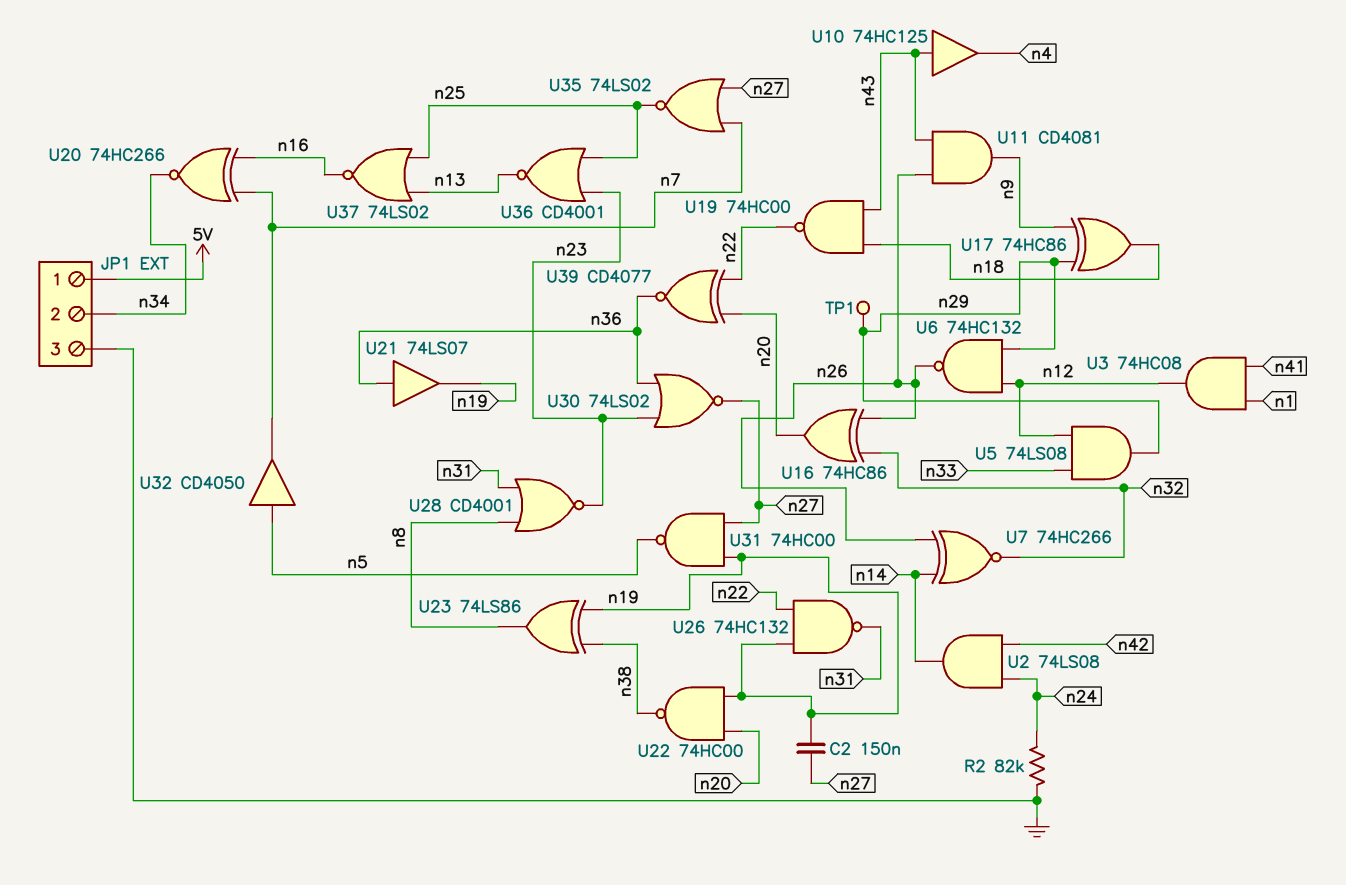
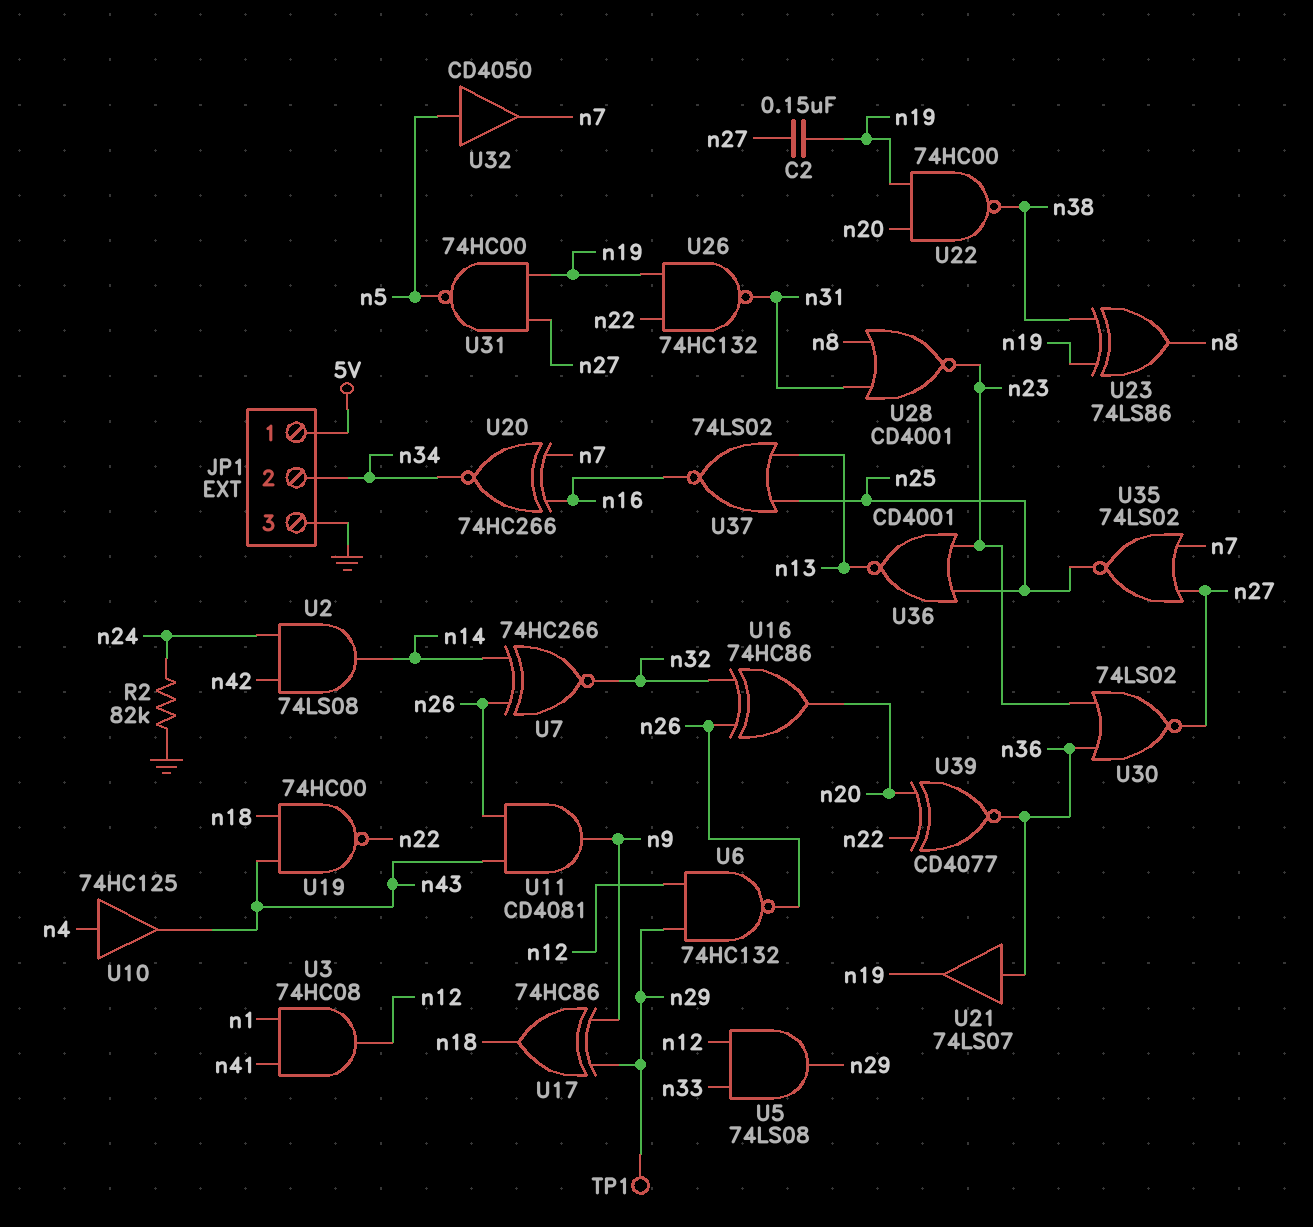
U10: buffer 74HC125 (in n43, out n4) -> buffer 74HC125 (in n4, out n43)

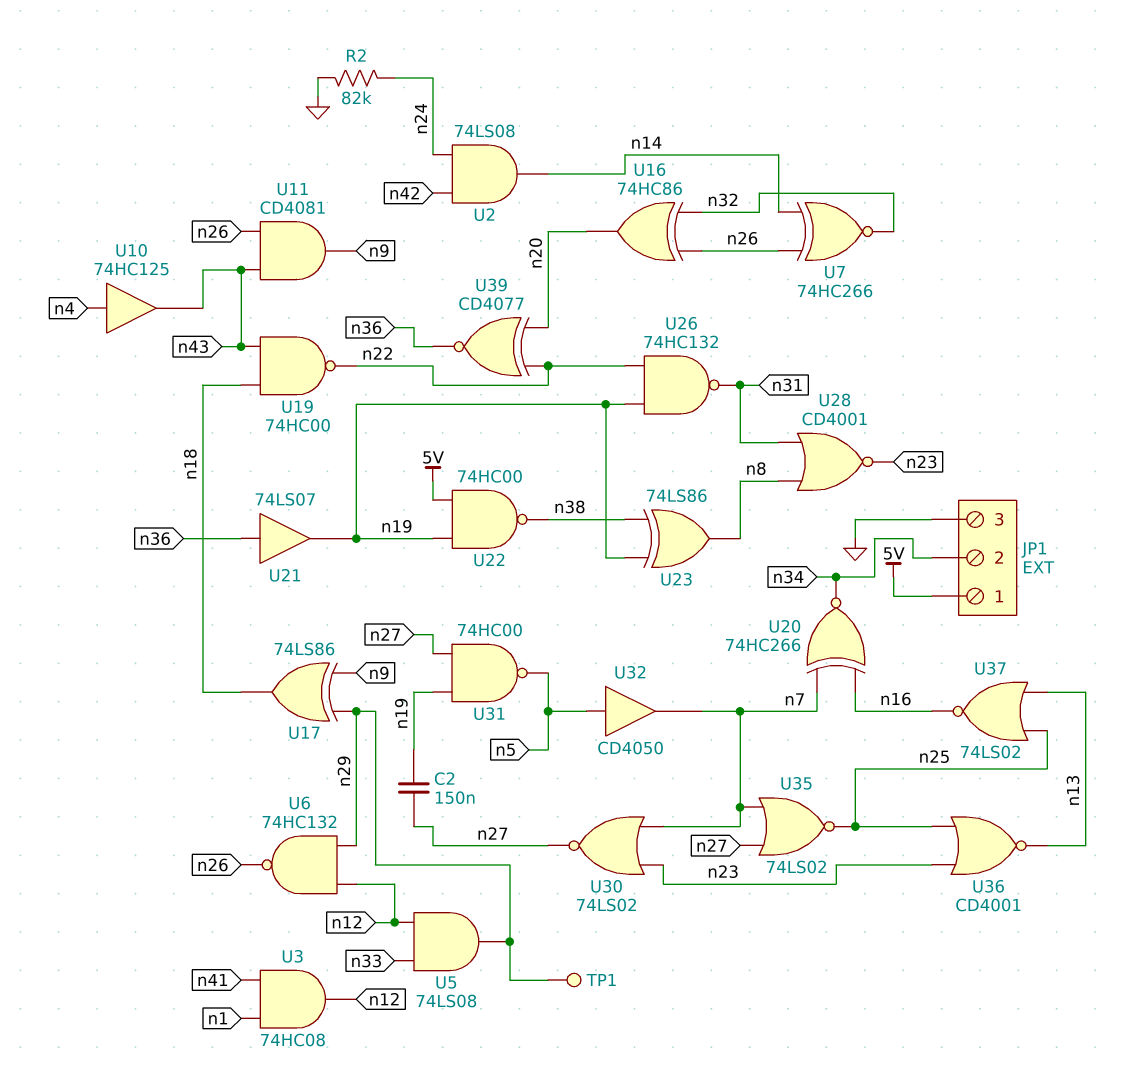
U17: XOR 74HC86 (in n9, in n29, out n18) -> XOR 74LS86 (in n9, in n29, out n18)
U22: NAND 74HC00 (in n19, in n20, out n38) -> NAND 74HC00 (in 5V, in n19, out n38)
U30: NOR 74LS02 (in n23, in n36, out n27) -> NOR 74LS02 (in n7, in n23, out n27)

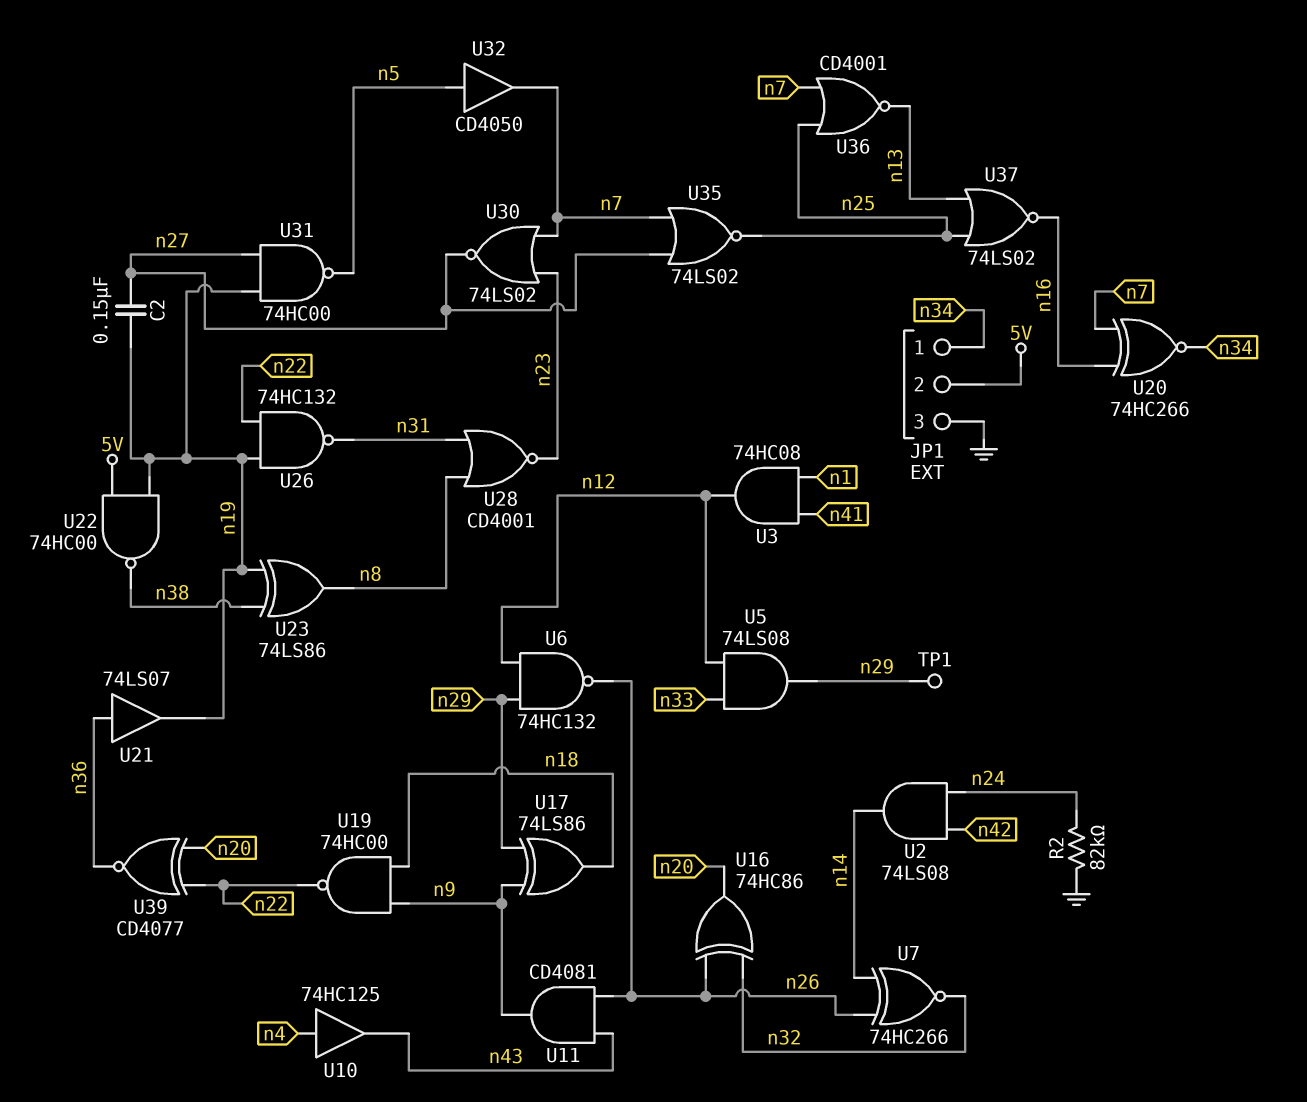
JP1 pin 1: 5V -> n34
JP1 pin 2: n34 -> 5V
U19: NAND 74HC00 (in n18, in n43, out n22) -> NAND 74HC00 (in n9, in n18, out n22)
U36: NOR CD4001 (in n23, in n25, out n13) -> NOR CD4001 (in n7, in n25, out n13)

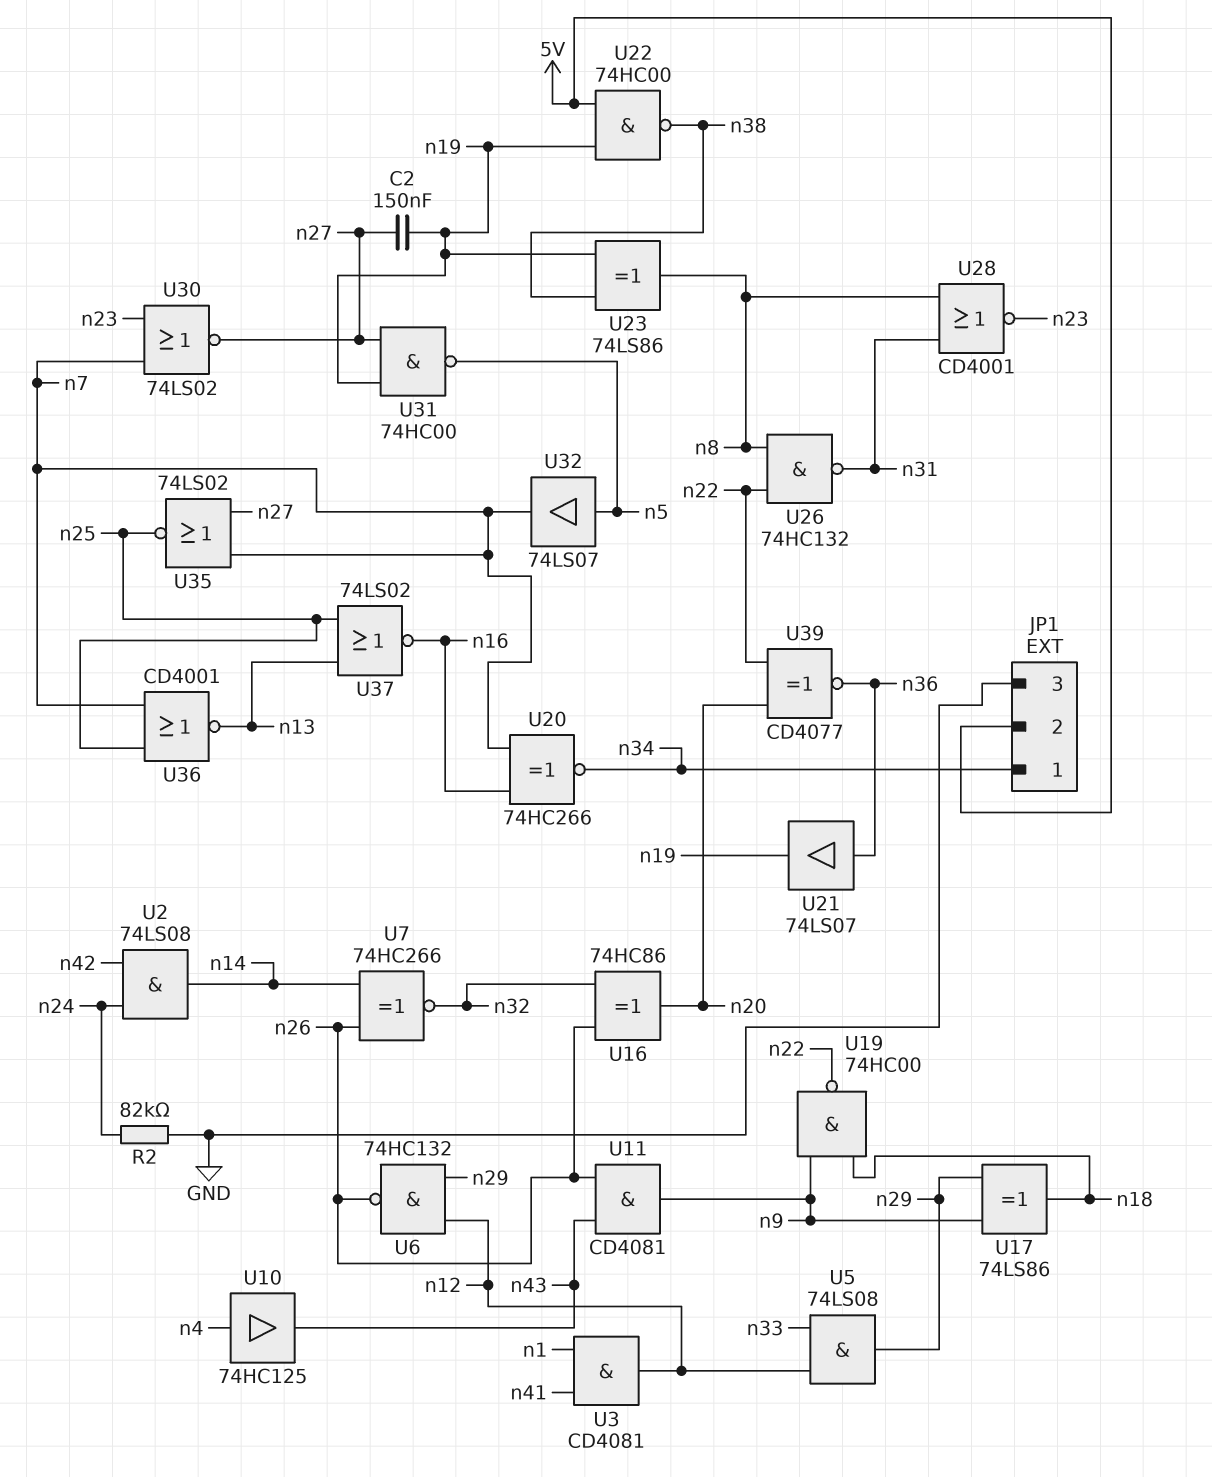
TP1: test point (n29) -> none
U3: AND 74HC08 (in n1, in n41, out n12) -> AND CD4081 (in n1, in n41, out n12)
U26: NAND 74HC132 (in n19, in n22, out n31) -> NAND 74HC132 (in n8, in n22, out n31)
U32: buffer CD4050 (in n5, out n7) -> buffer 74LS07 (in n5, out n7)

